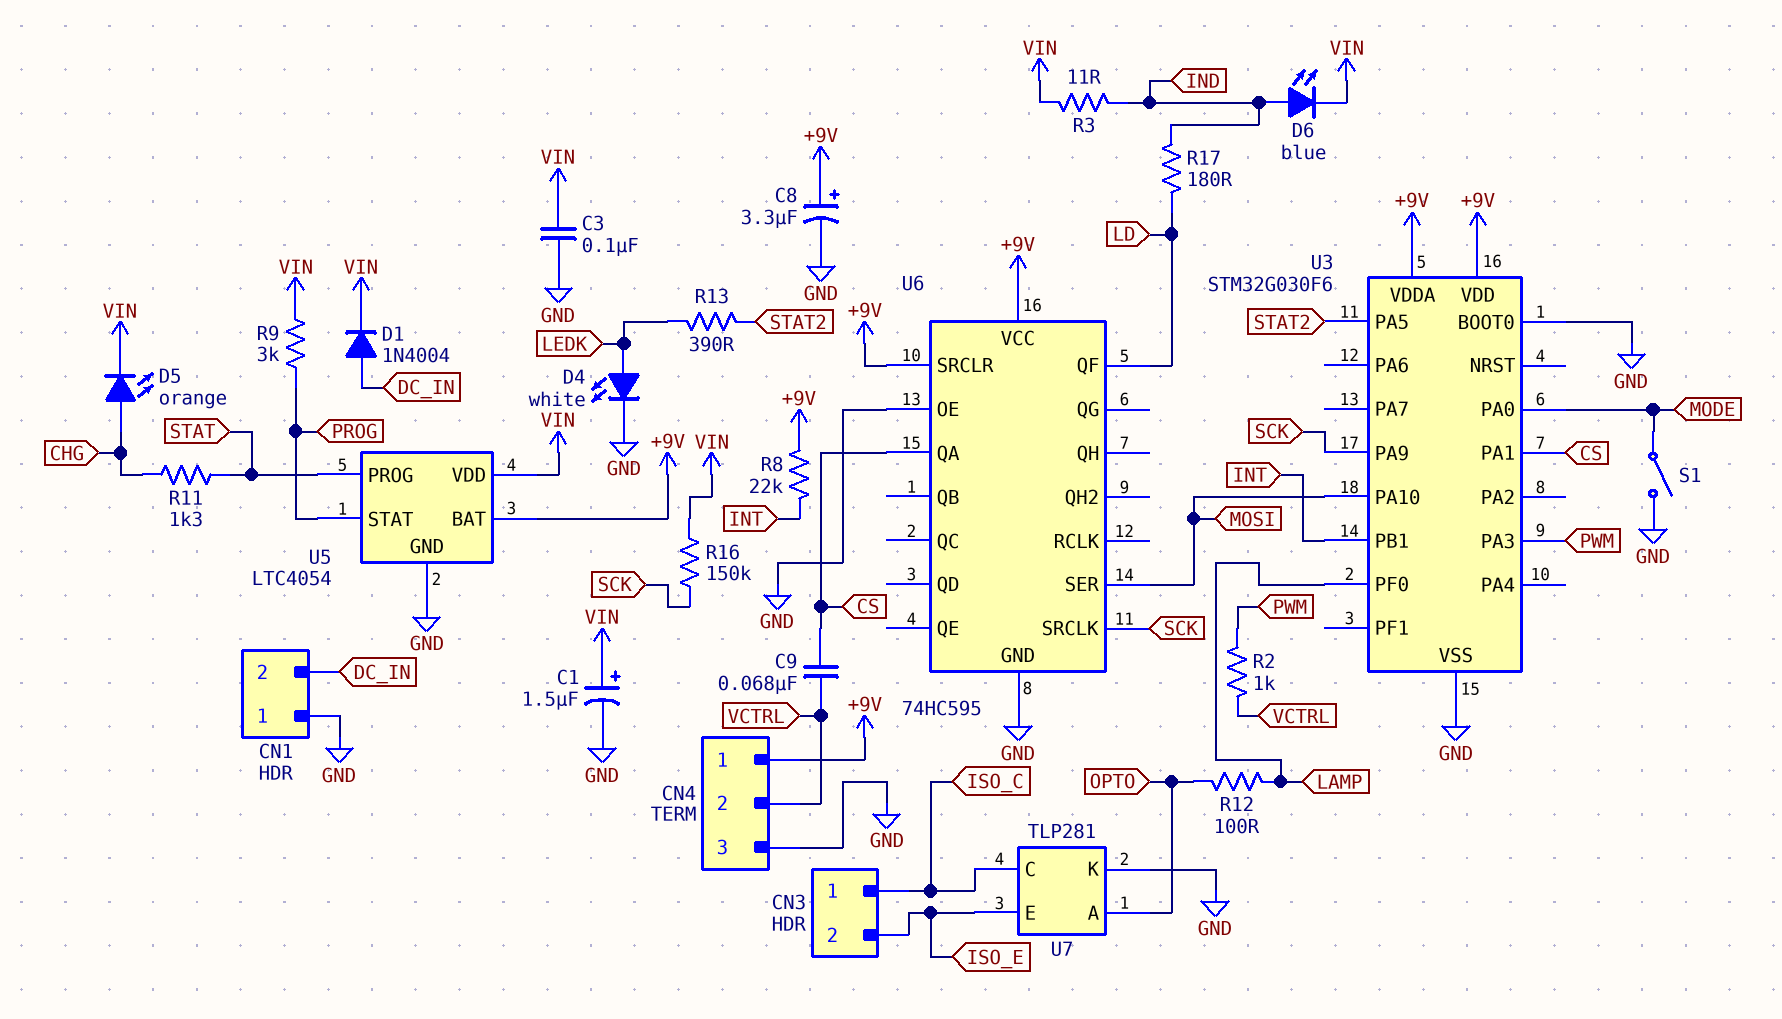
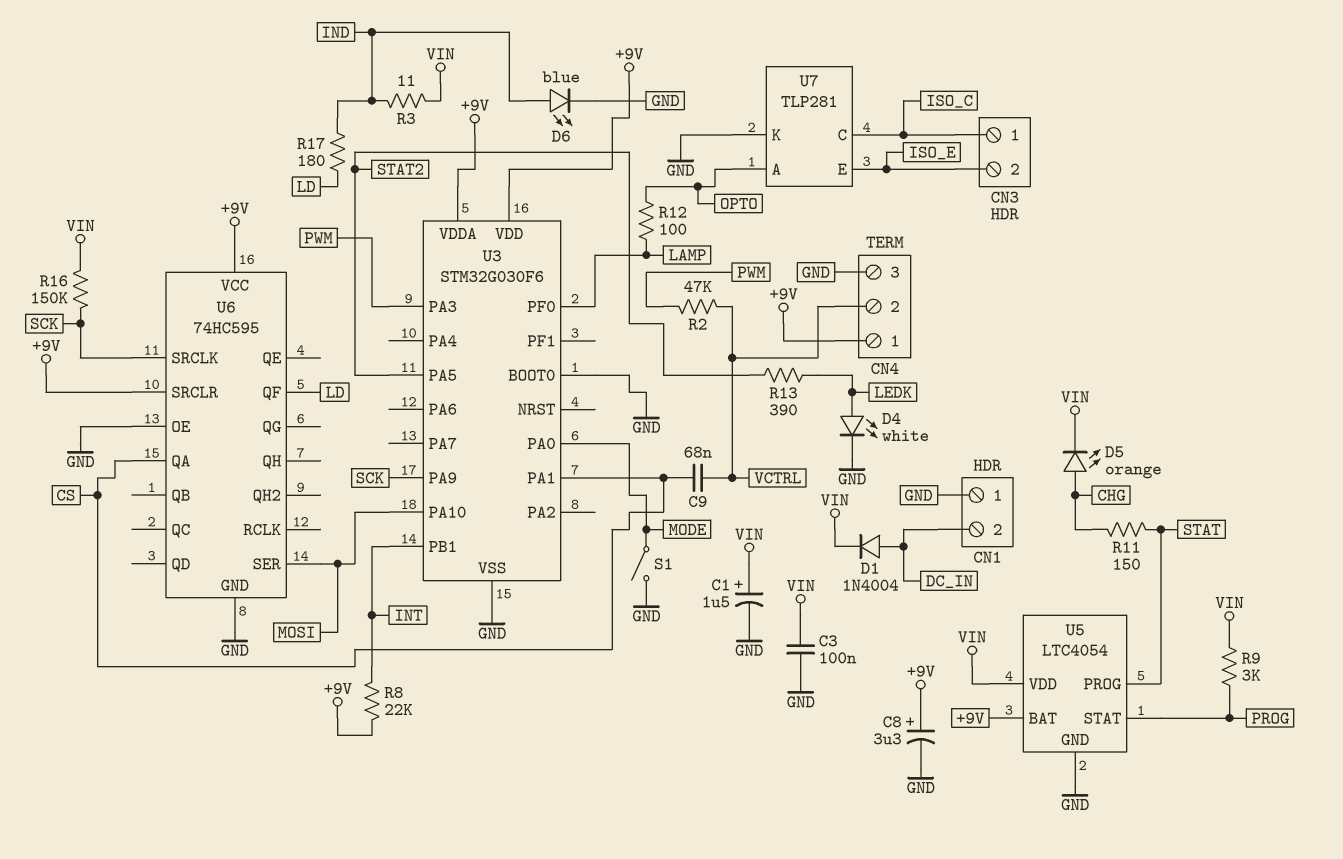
D6: LED blue (A IND, K VIN) -> LED blue (A IND, K GND)
R2: 1k (PWM, VCTRL) -> 47k (PWM, VCTRL)
R11: 1.3k (CHG, STAT) -> 150 (CHG, STAT)

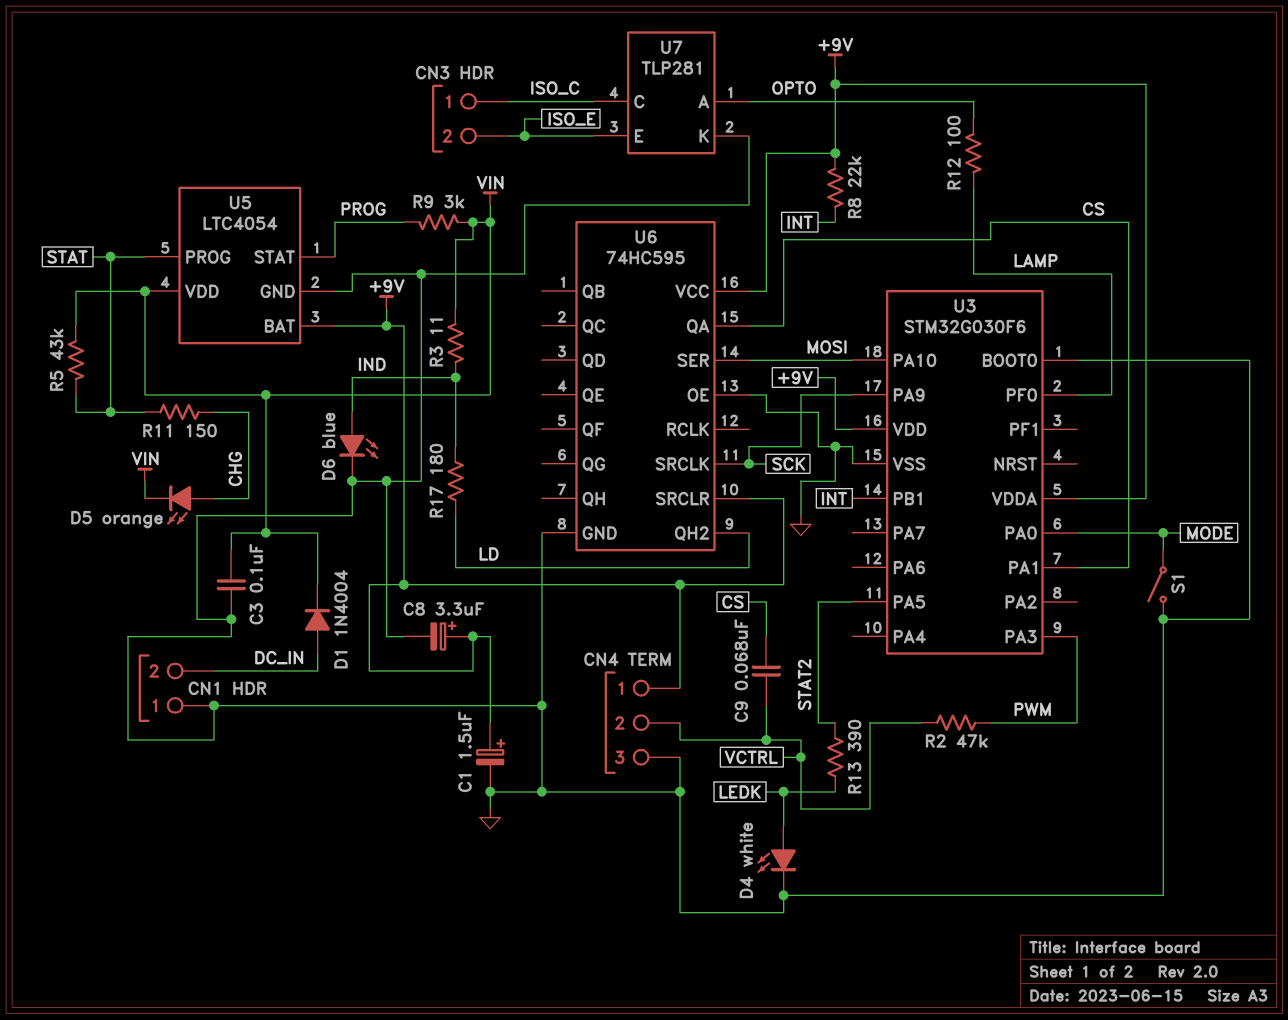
C1: 1.5uF (plus VIN, minus GND) -> 1.5uF (plus +9V, minus GND)
R5: none -> 43k (STAT, VIN)
R16: 150k (SCK, VIN) -> none
U6 pin QF: LD -> none
U6 pin QH2: none -> LD

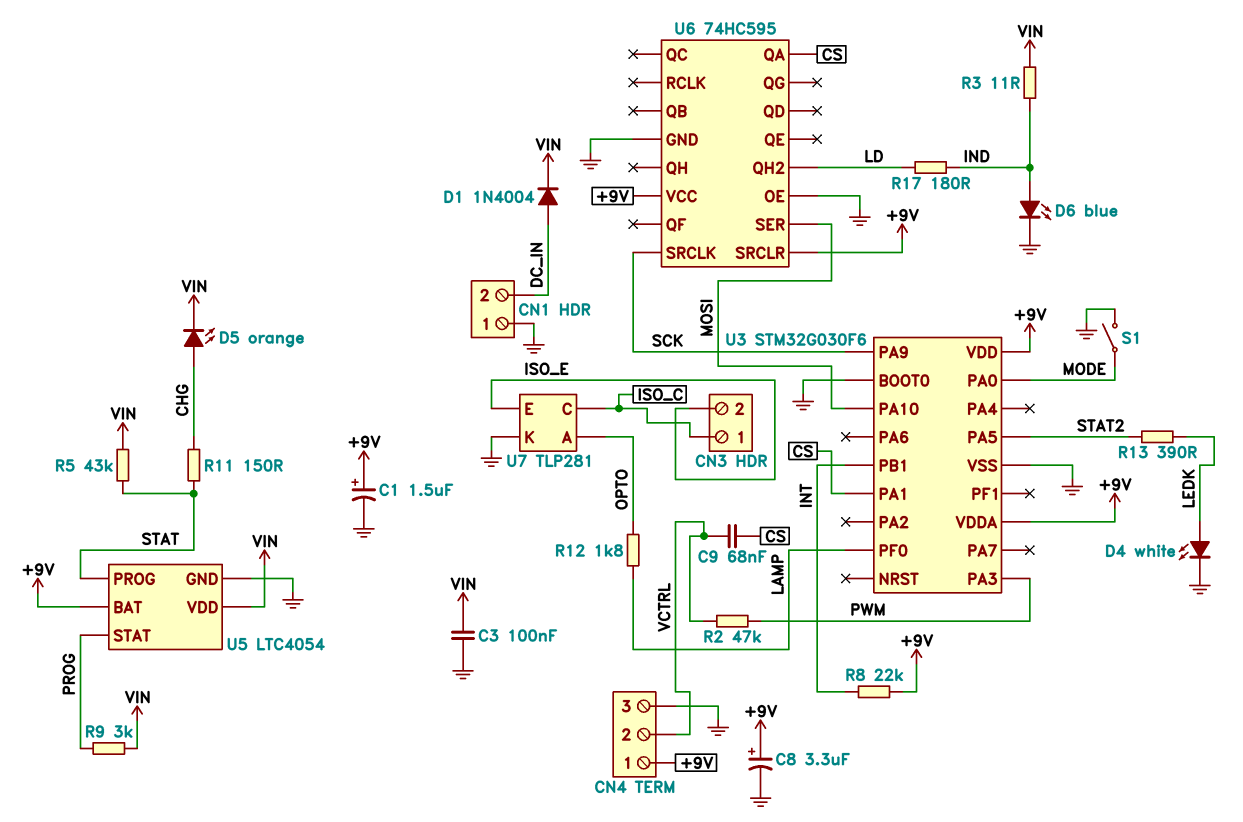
R12: 100 (LAMP, OPTO) -> 1.8k (LAMP, OPTO)

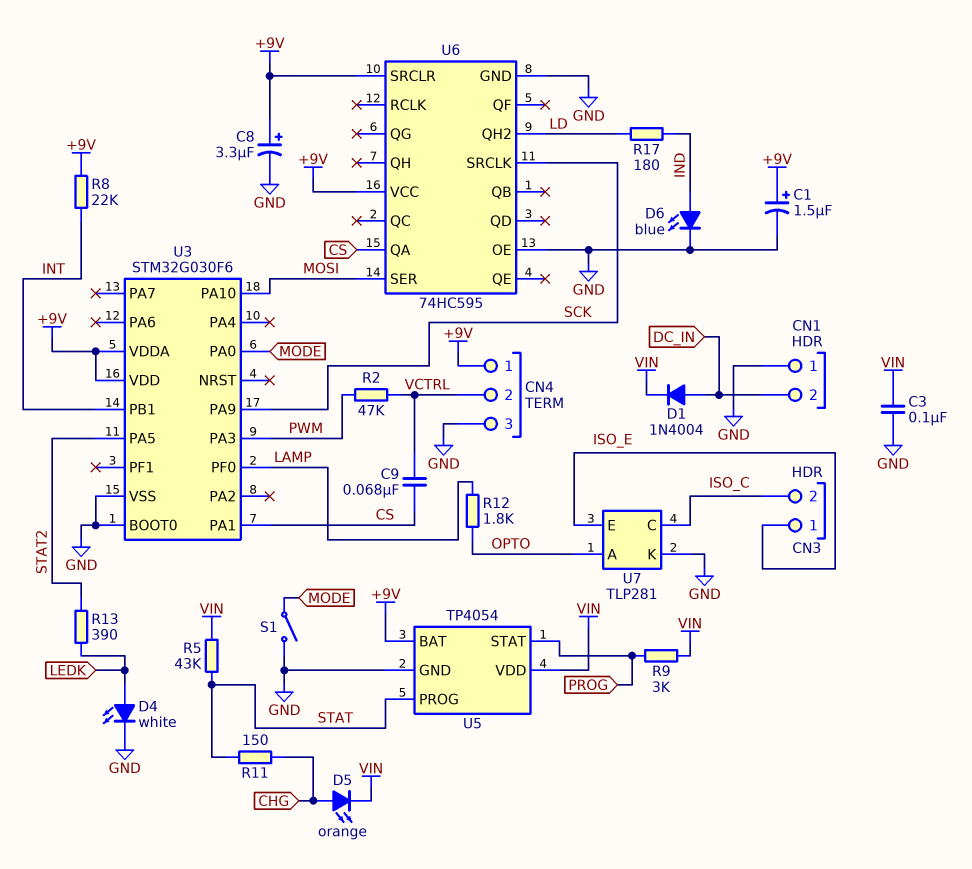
CN3 pin 1: ISO_C -> ISO_E
CN3 pin 2: ISO_E -> ISO_C
R3: 11 (IND, VIN) -> none
U5: LTC4054 -> TP4054

